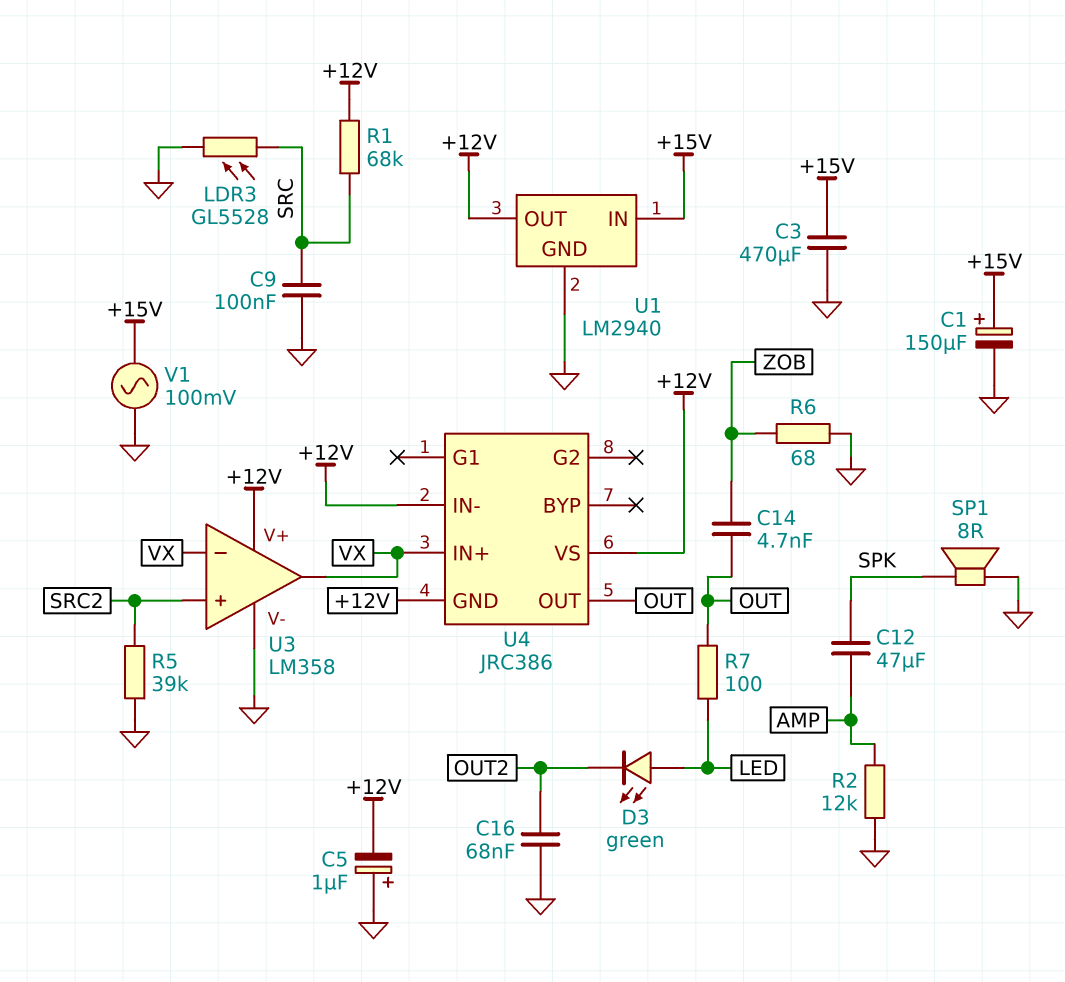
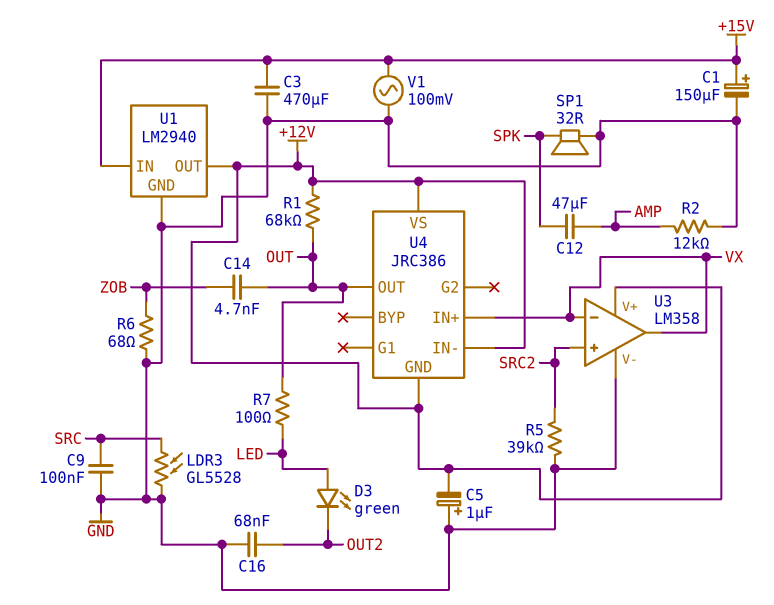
R1: 68k (+12V, SRC) -> 68k (+12V, OUT)
SP1: speaker 8R (GND, SPK) -> speaker 32R (GND, SPK)

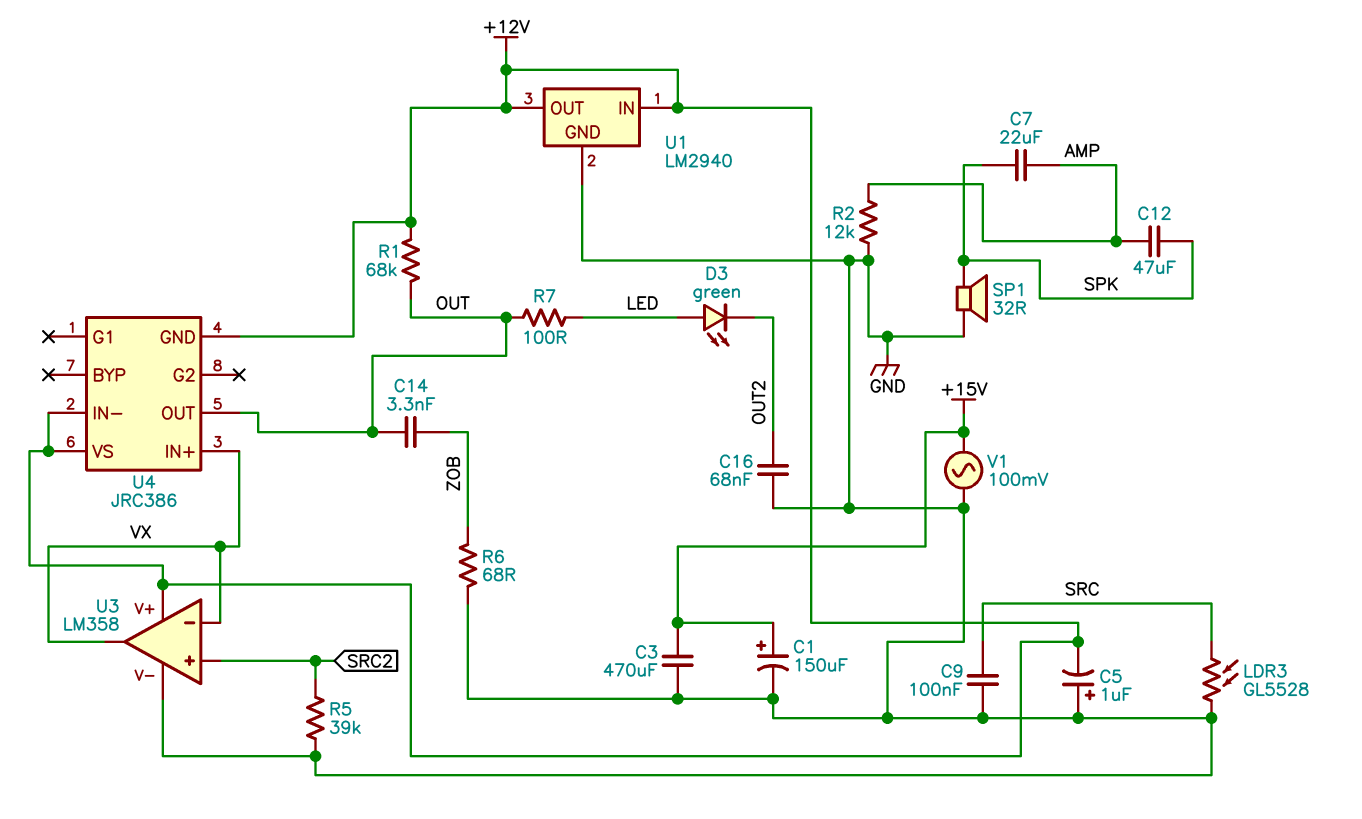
C7: none -> 22uF (AMP, SPK)
C14: 4.7nF (OUT, ZOB) -> 3.3nF (OUT, ZOB)
U1 pin IN: +15V -> +12V

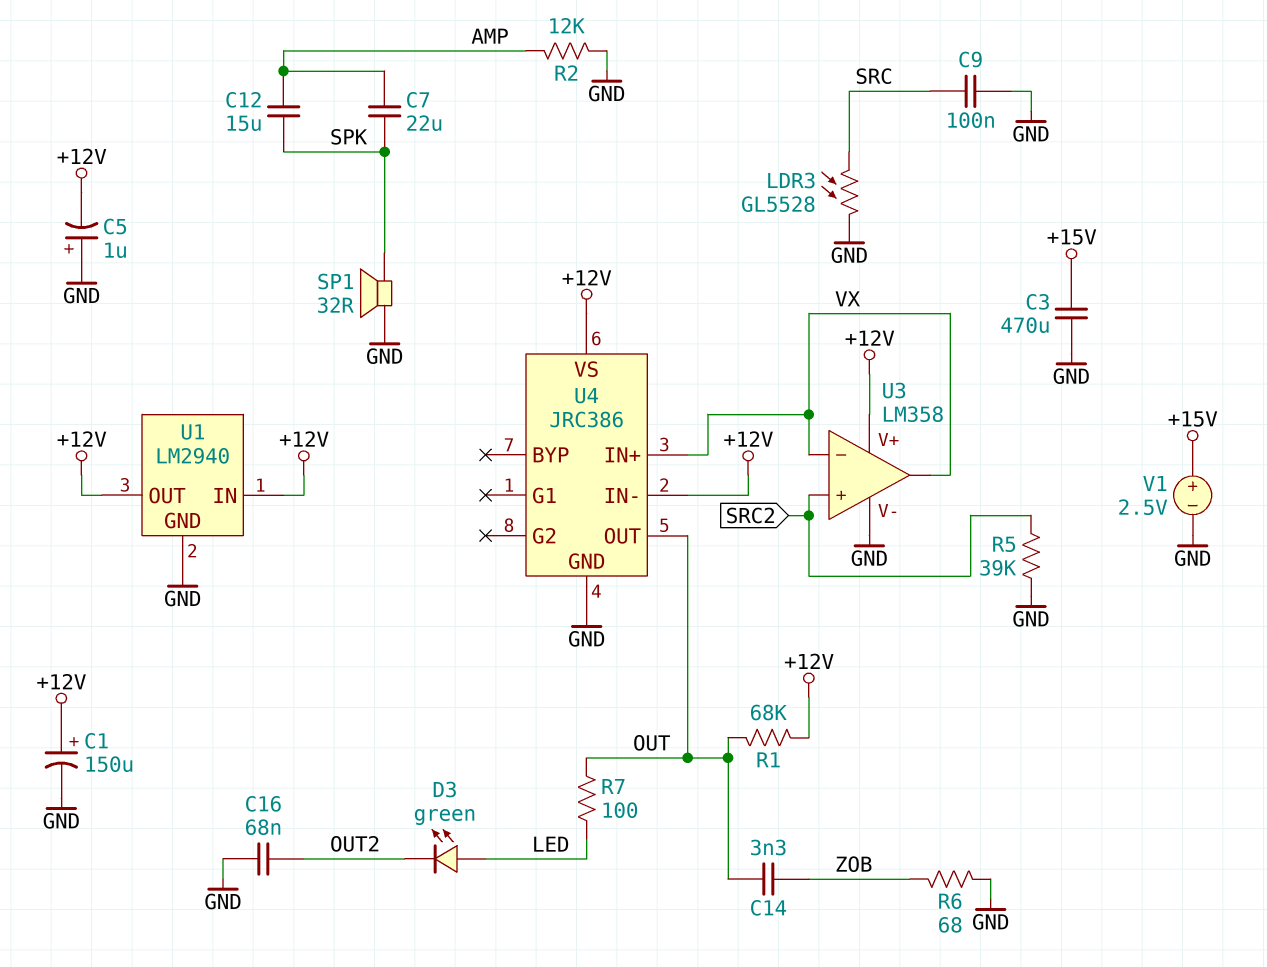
C1: 150uF (plus +15V, minus GND) -> 150uF (plus +12V, minus GND)
C12: 47uF (AMP, SPK) -> 15uF (AMP, SPK)
U4 pin GND: +12V -> GND
V1: AC 100mV (+15V, GND) -> 2.5V (plus +15V, minus GND)

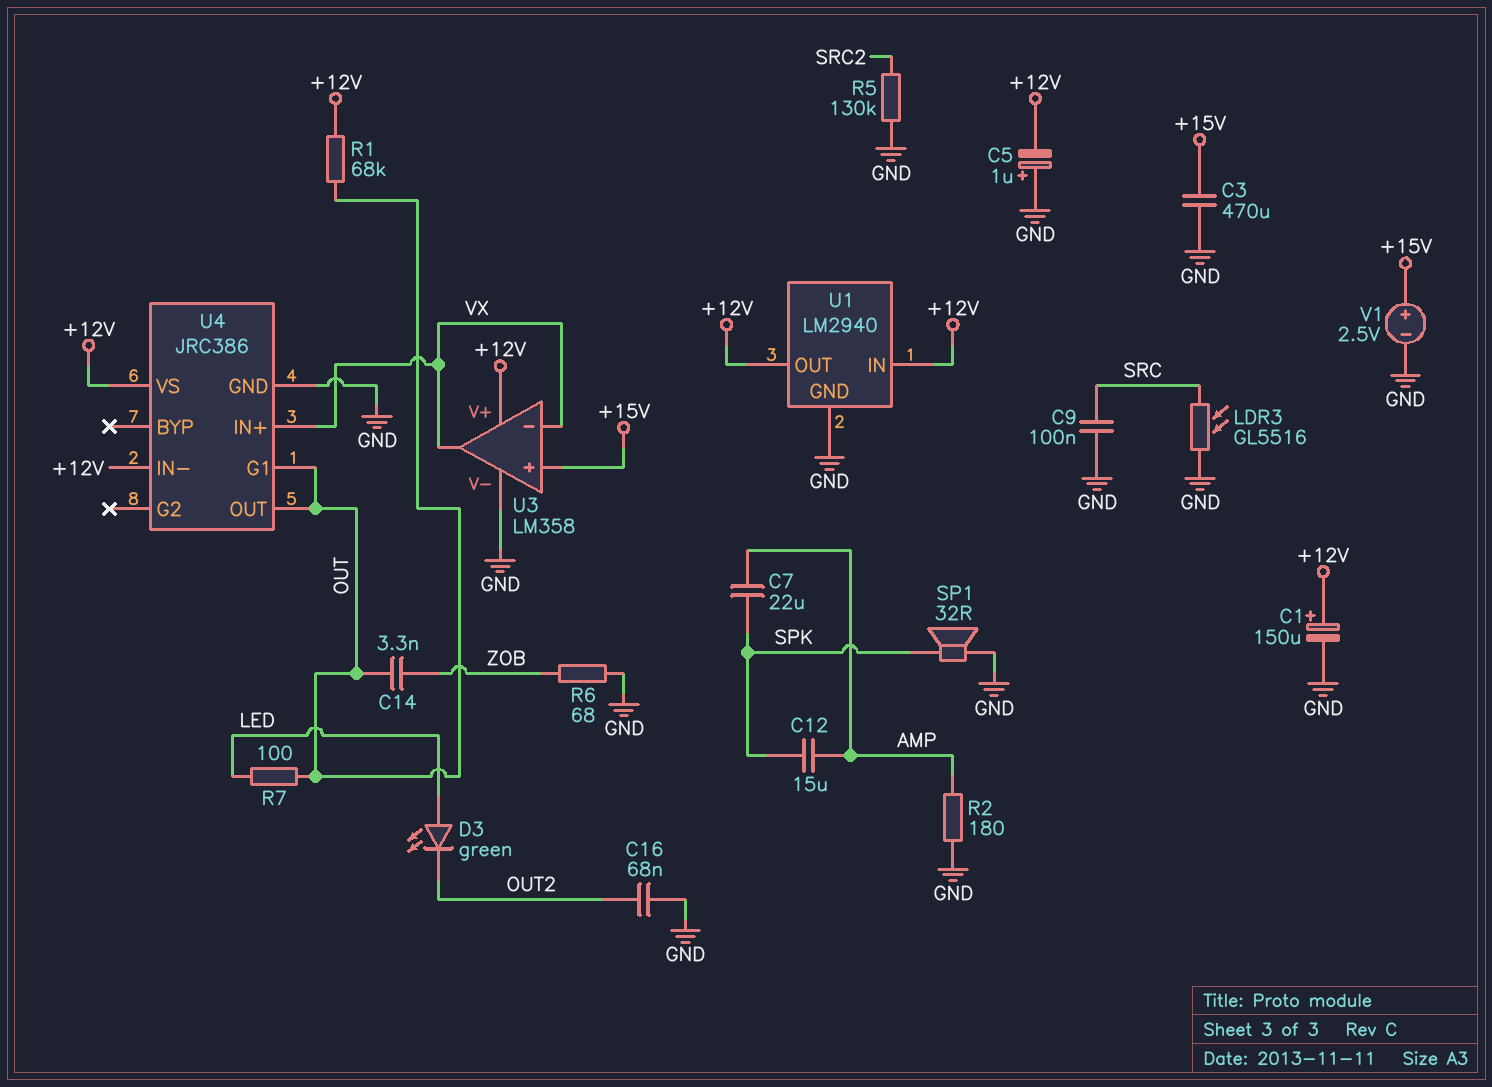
LDR3: GL5528 (GND, SRC) -> GL5516 (GND, SRC)
R2: 12k (AMP, GND) -> 180 (AMP, GND)
R5: 39k (GND, SRC2) -> 130k (GND, SRC2)
U3 pin in+: SRC2 -> +15V
U4 pin G1: none -> OUT

